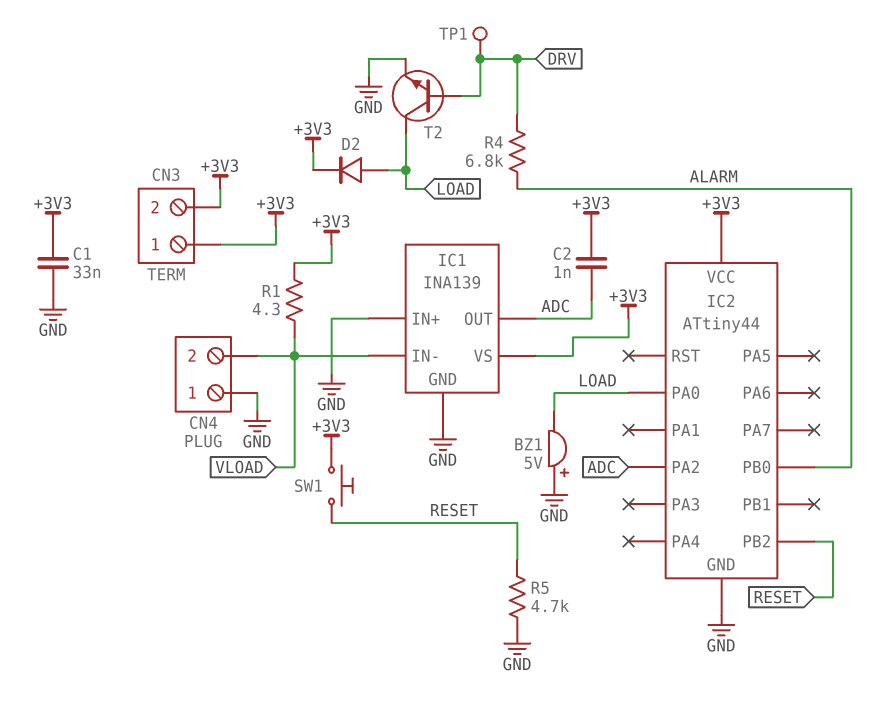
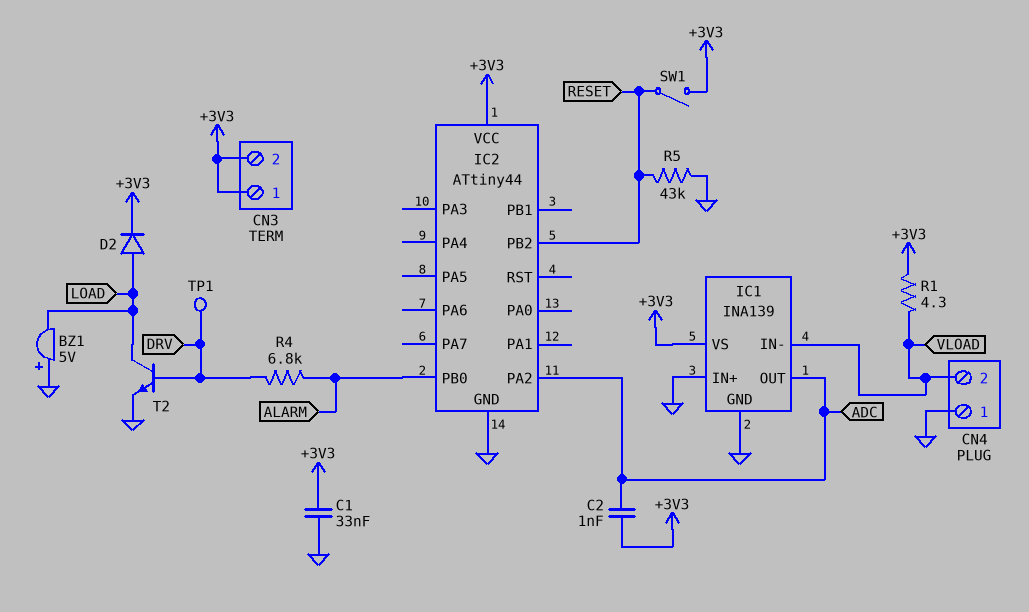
IC2 pin PA0: LOAD -> none
R5: 4.7k (GND, RESET) -> 43k (GND, RESET)
SW1: button (+3V3, RESET) -> switch (+3V3, RESET)

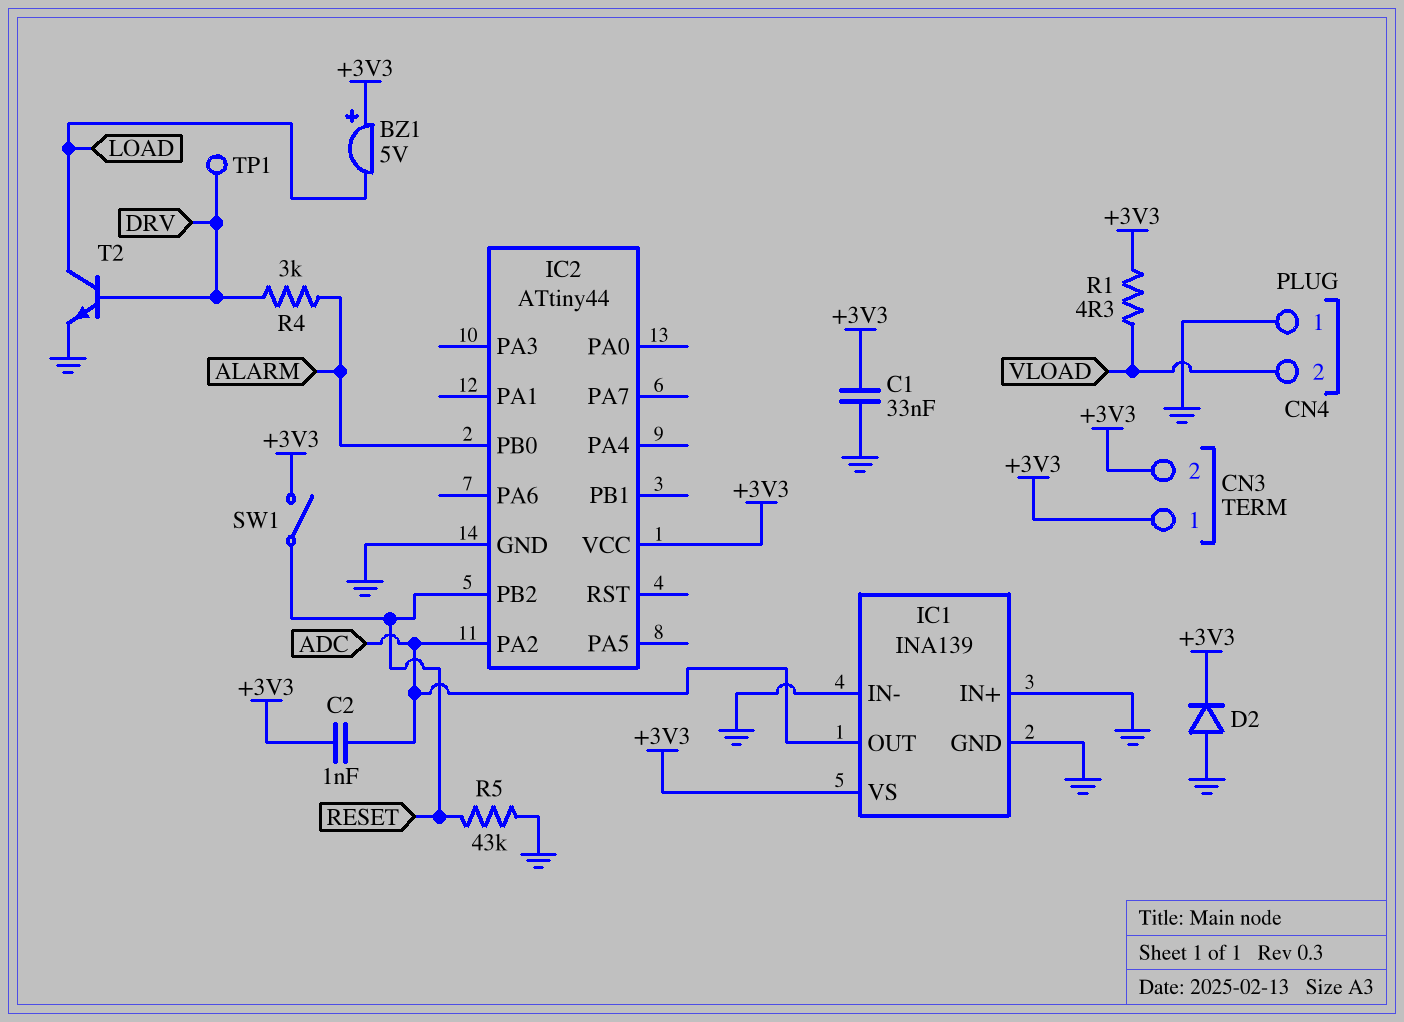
BZ1: buzzer 5V (plus GND, minus LOAD) -> buzzer 5V (plus +3V3, minus LOAD)
D2: diode (A LOAD, K +3V3) -> diode (A GND, K +3V3)
IC1 pin IN-: VLOAD -> GND
R4: 6.8k (ALARM, DRV) -> 3k (ALARM, DRV)

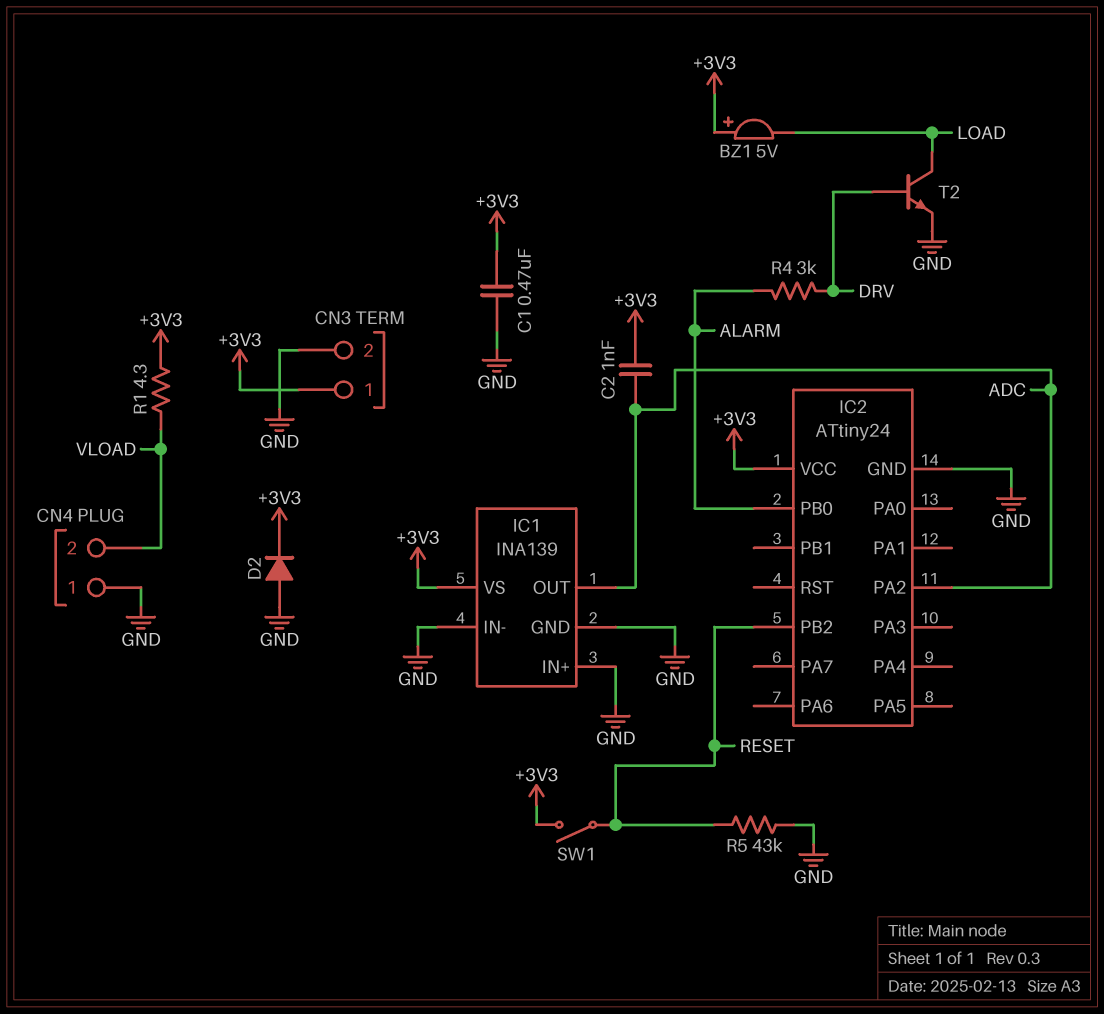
C1: 33nF (+3V3, GND) -> 470nF (+3V3, GND)
CN3 pin 2: +3V3 -> GND
IC2: ATtiny44 -> ATtiny24
TP1: test point (DRV) -> none

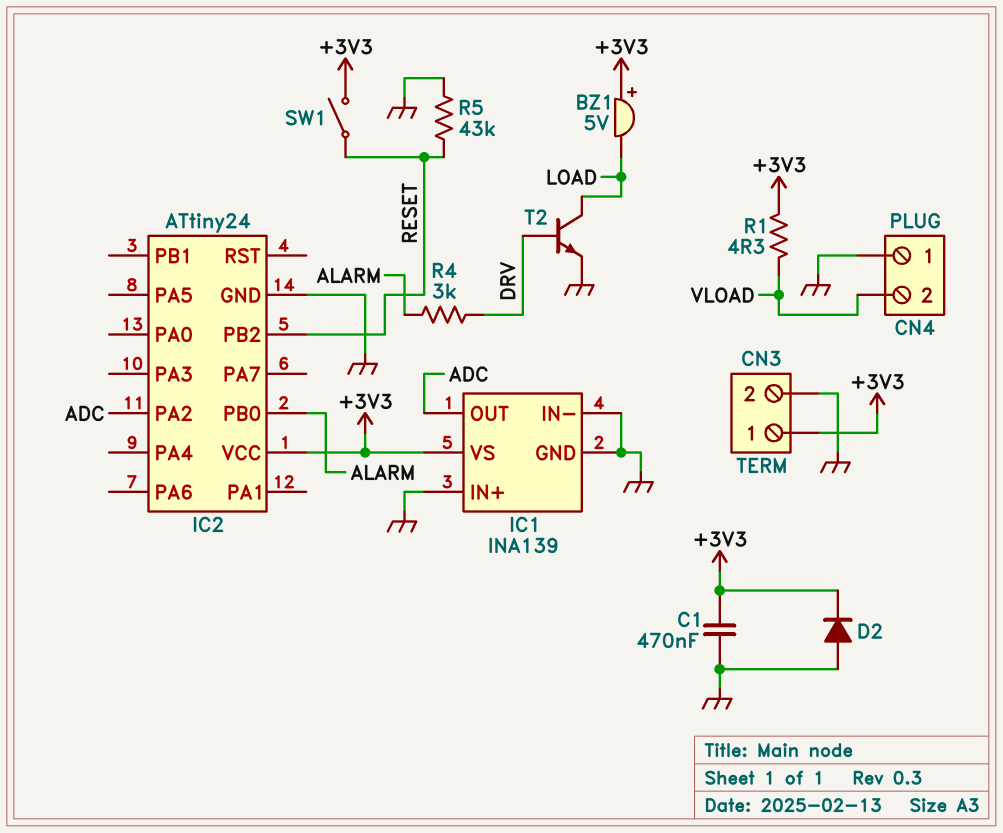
C2: 1nF (+3V3, ADC) -> none

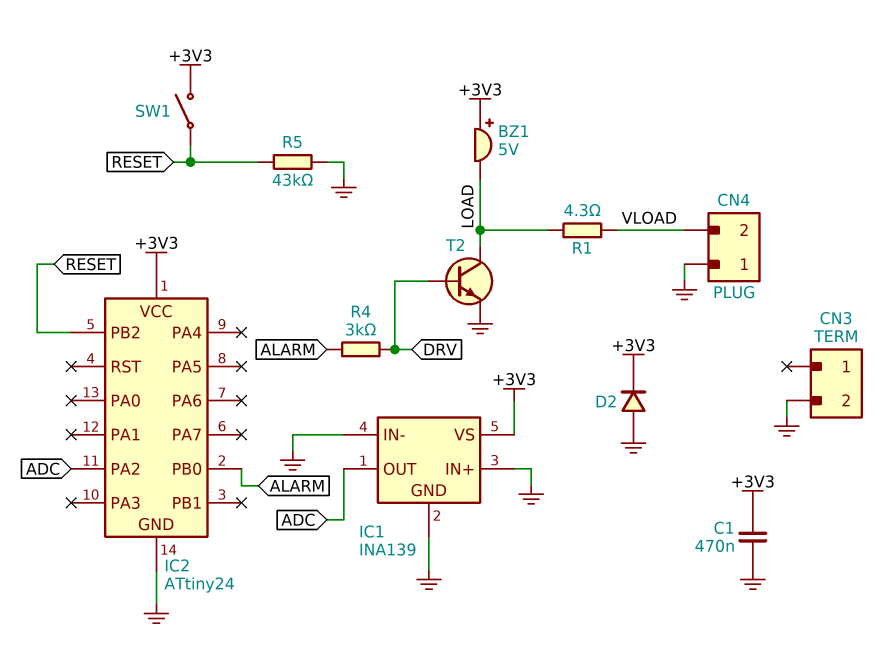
CN3 pin 1: +3V3 -> none
R1: 4.3 (+3V3, VLOAD) -> 4.3 (LOAD, VLOAD)

